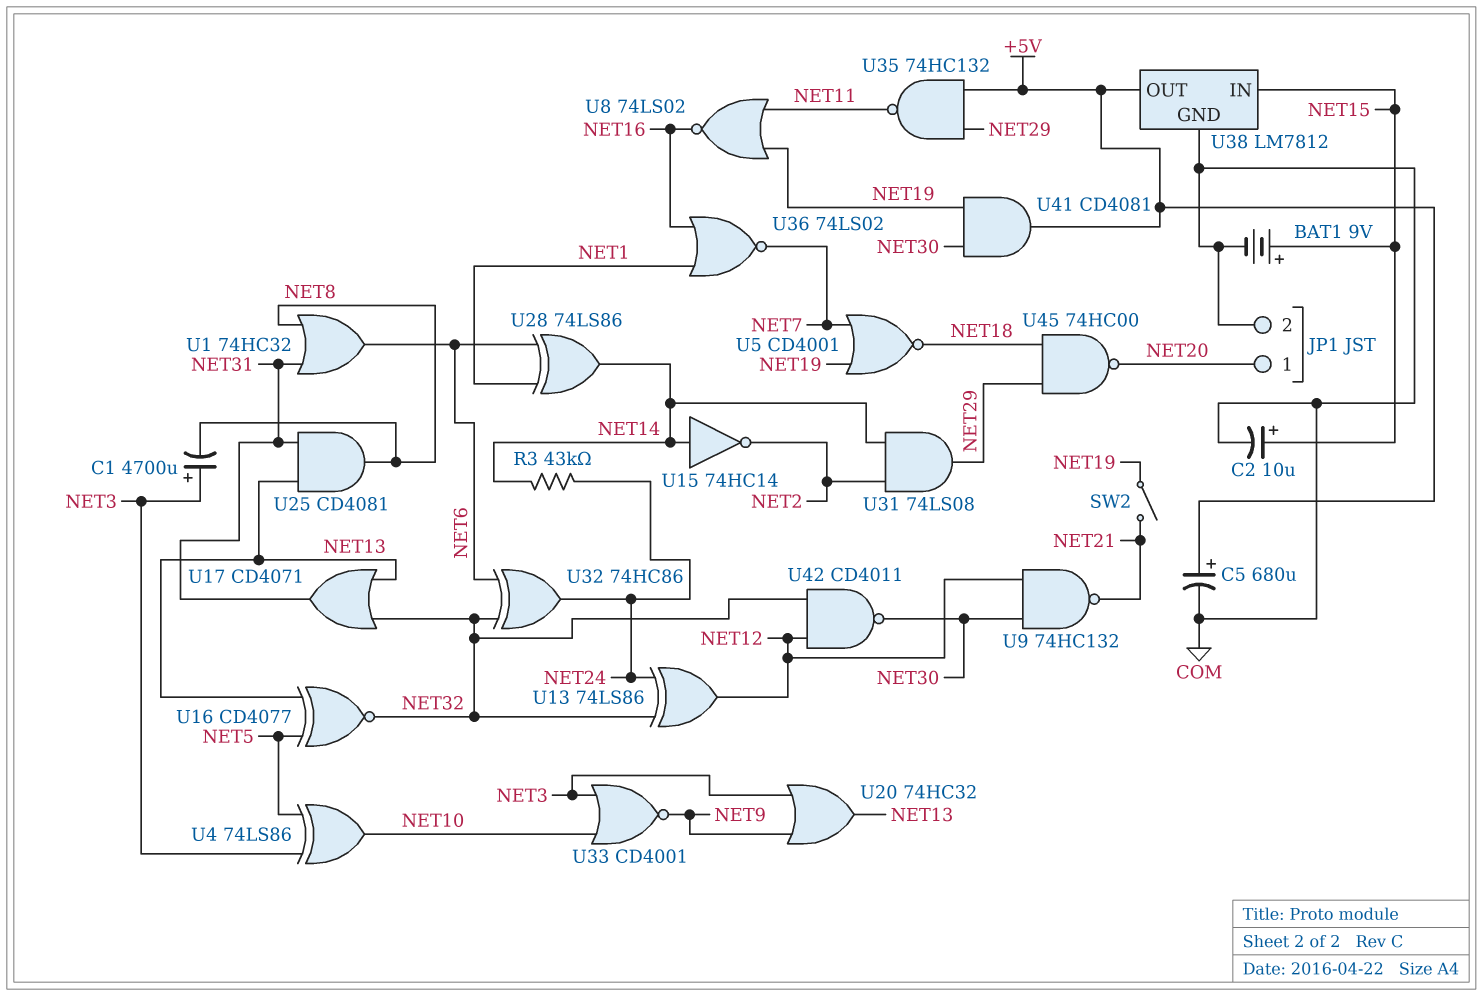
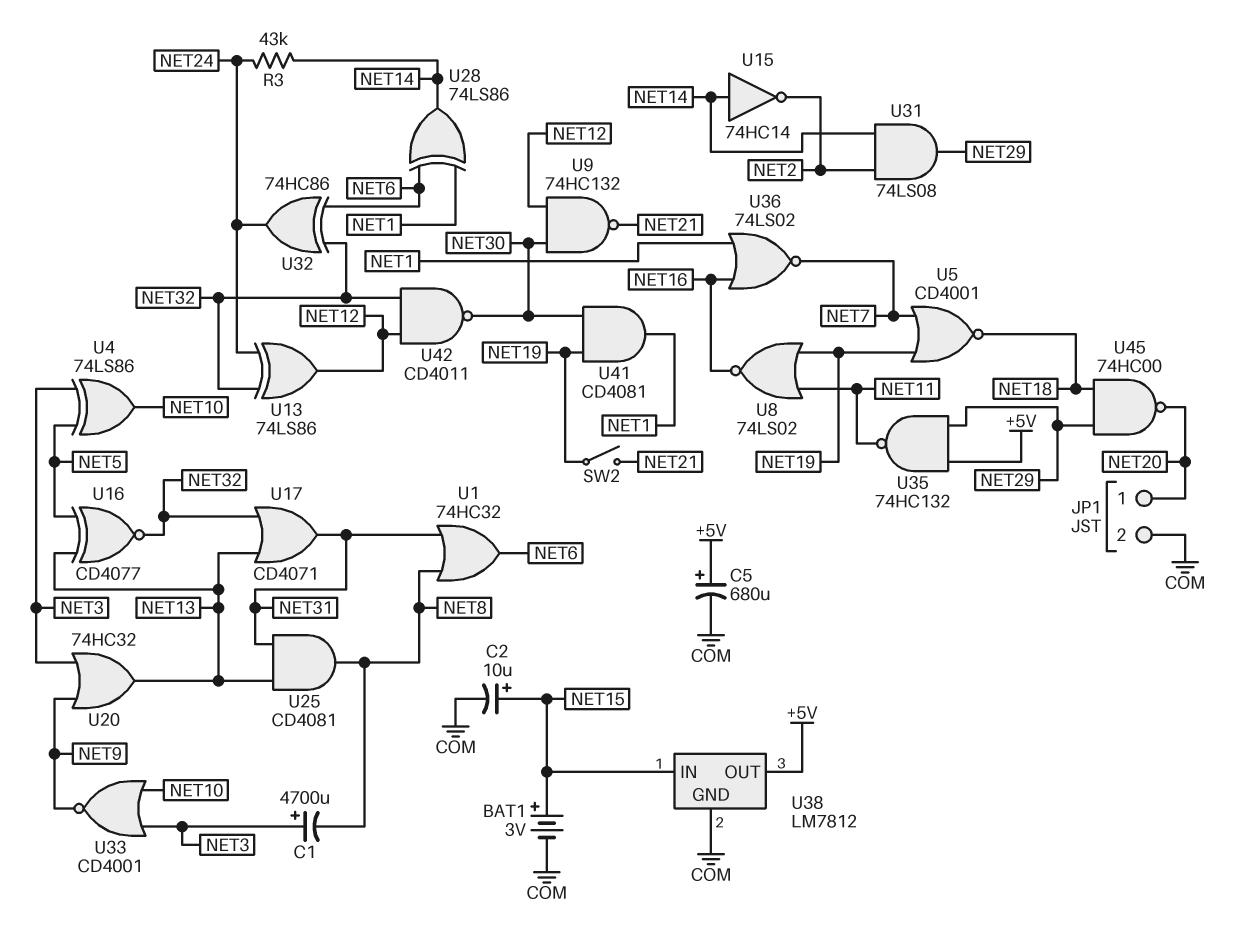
BAT1: 9V (plus NET15, minus COM) -> 3V (plus NET15, minus COM)
U41: AND CD4081 (in NET19, in NET30, out +5V) -> AND CD4081 (in NET19, in NET30, out NET1)

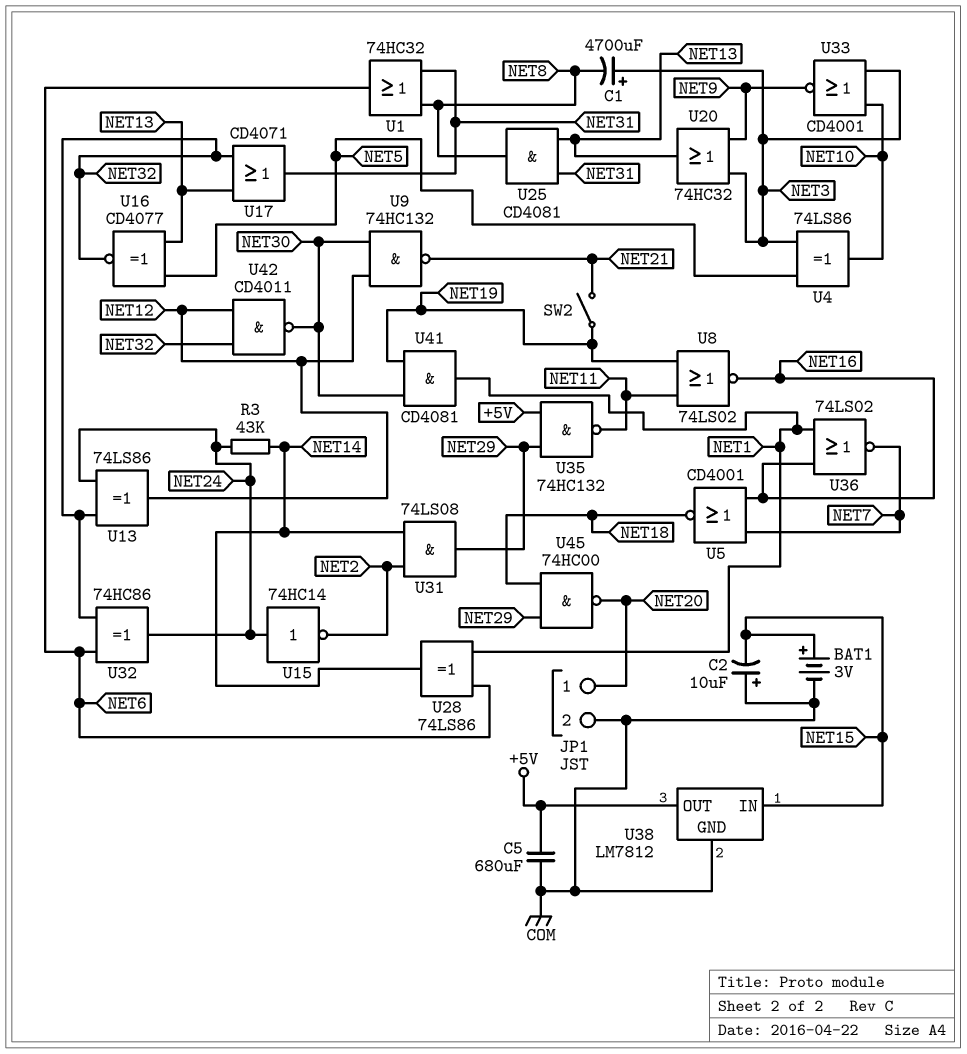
C2: 10uF (plus NET15, minus COM) -> 10uF (plus COM, minus NET15)
C5: 680uF (plus +5V, minus COM) -> 680uF (+5V, COM)
U5: NOR CD4001 (in NET7, in NET19, out NET18) -> NOR CD4001 (in NET7, in NET16, out NET18)
U15: NOT 74HC14 (in NET14, out NET2) -> NOT 74HC14 (in NET24, out NET2)

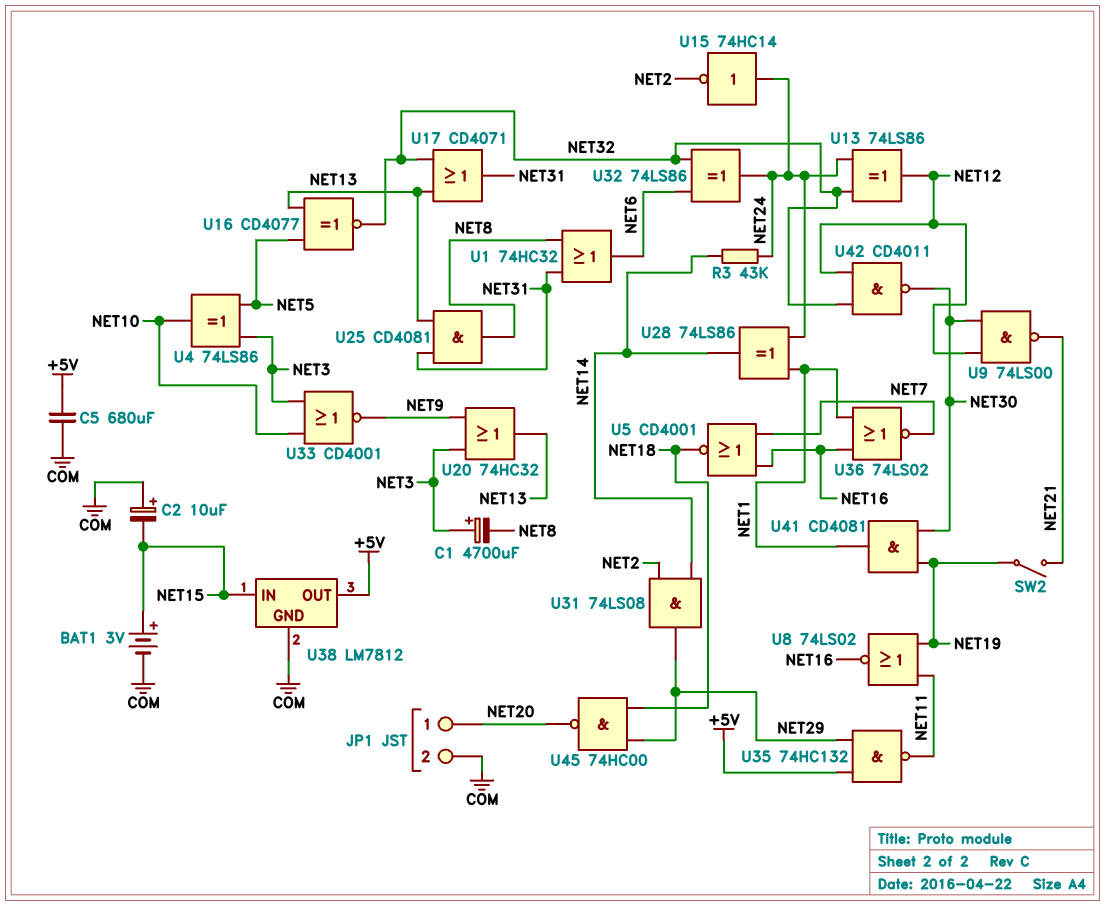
U9: NAND 74HC132 (in NET12, in NET30, out NET21) -> NAND 74LS00 (in NET12, in NET30, out NET21)
U28: XOR 74LS86 (in NET1, in NET6, out NET14) -> XOR 74LS86 (in NET1, in NET24, out NET14)
U32: XOR 74HC86 (in NET6, in NET32, out NET24) -> XOR 74LS86 (in NET6, in NET32, out NET24)

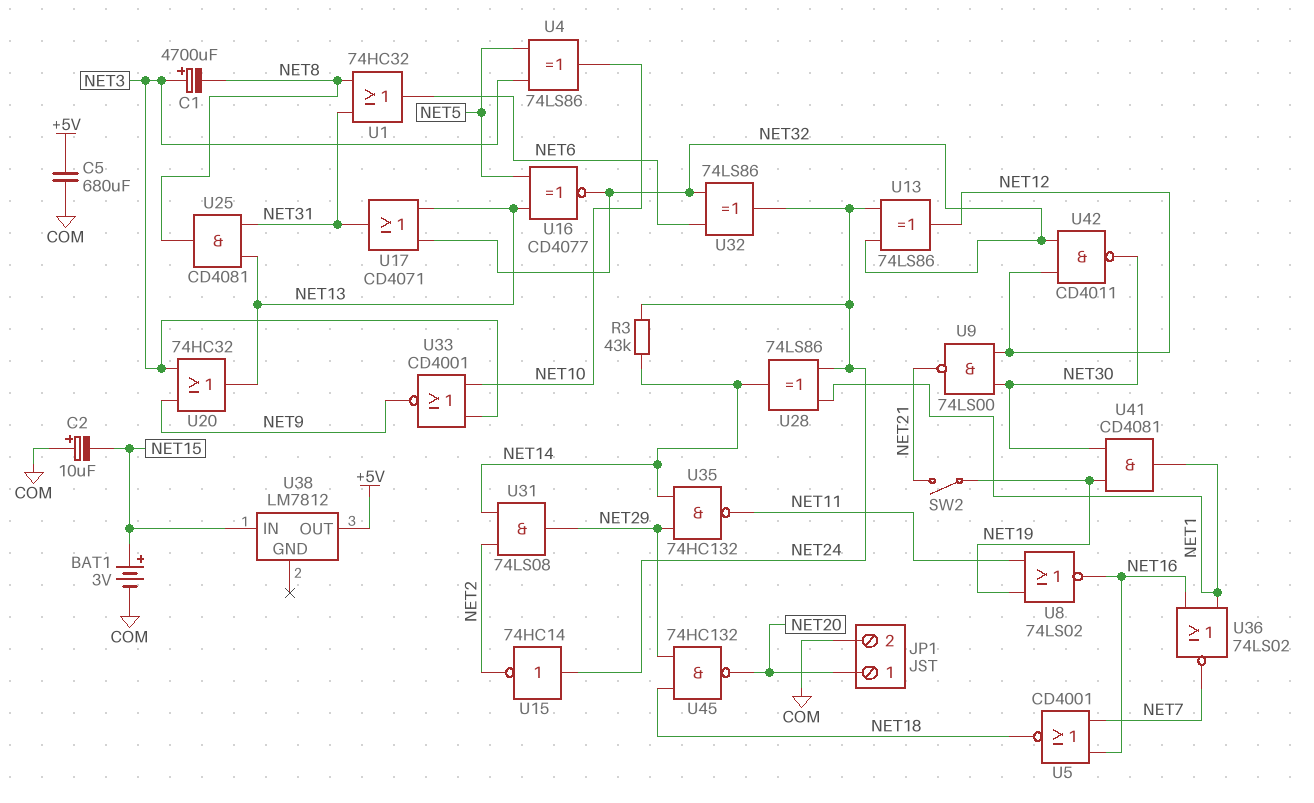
U35: NAND 74HC132 (in +5V, in NET29, out NET11) -> NAND 74HC132 (in NET14, in NET29, out NET11)
U38 pin GND: COM -> none
U45: NAND 74HC00 (in NET18, in NET29, out NET20) -> NAND 74HC132 (in NET18, in NET29, out NET20)

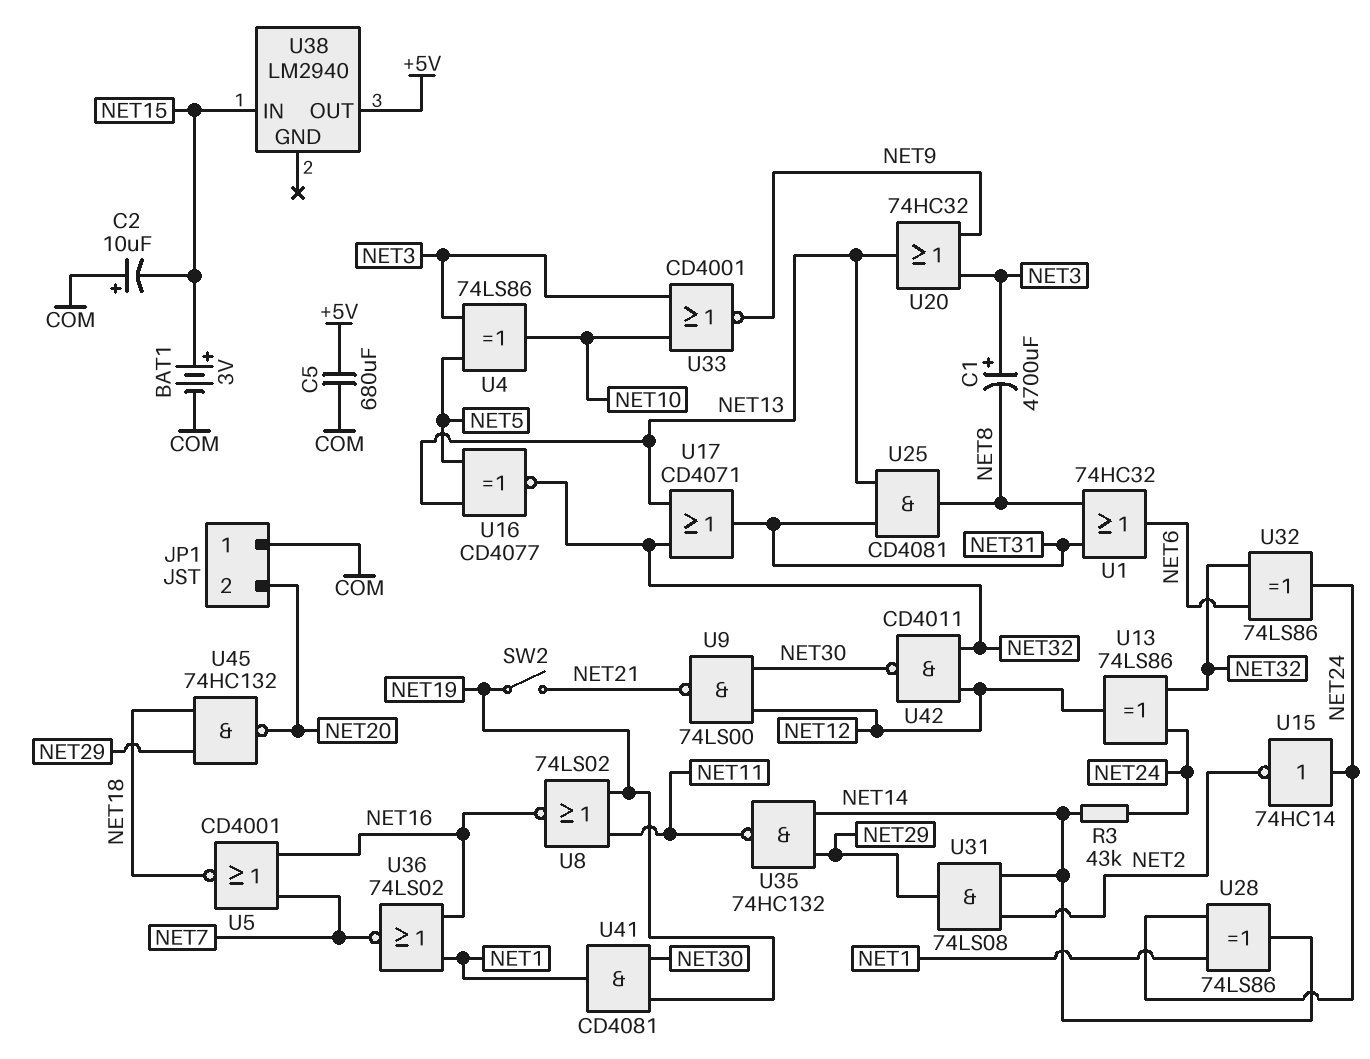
JP1 pin 1: NET20 -> COM
JP1 pin 2: COM -> NET20
U38: LM7812 -> LM2940

